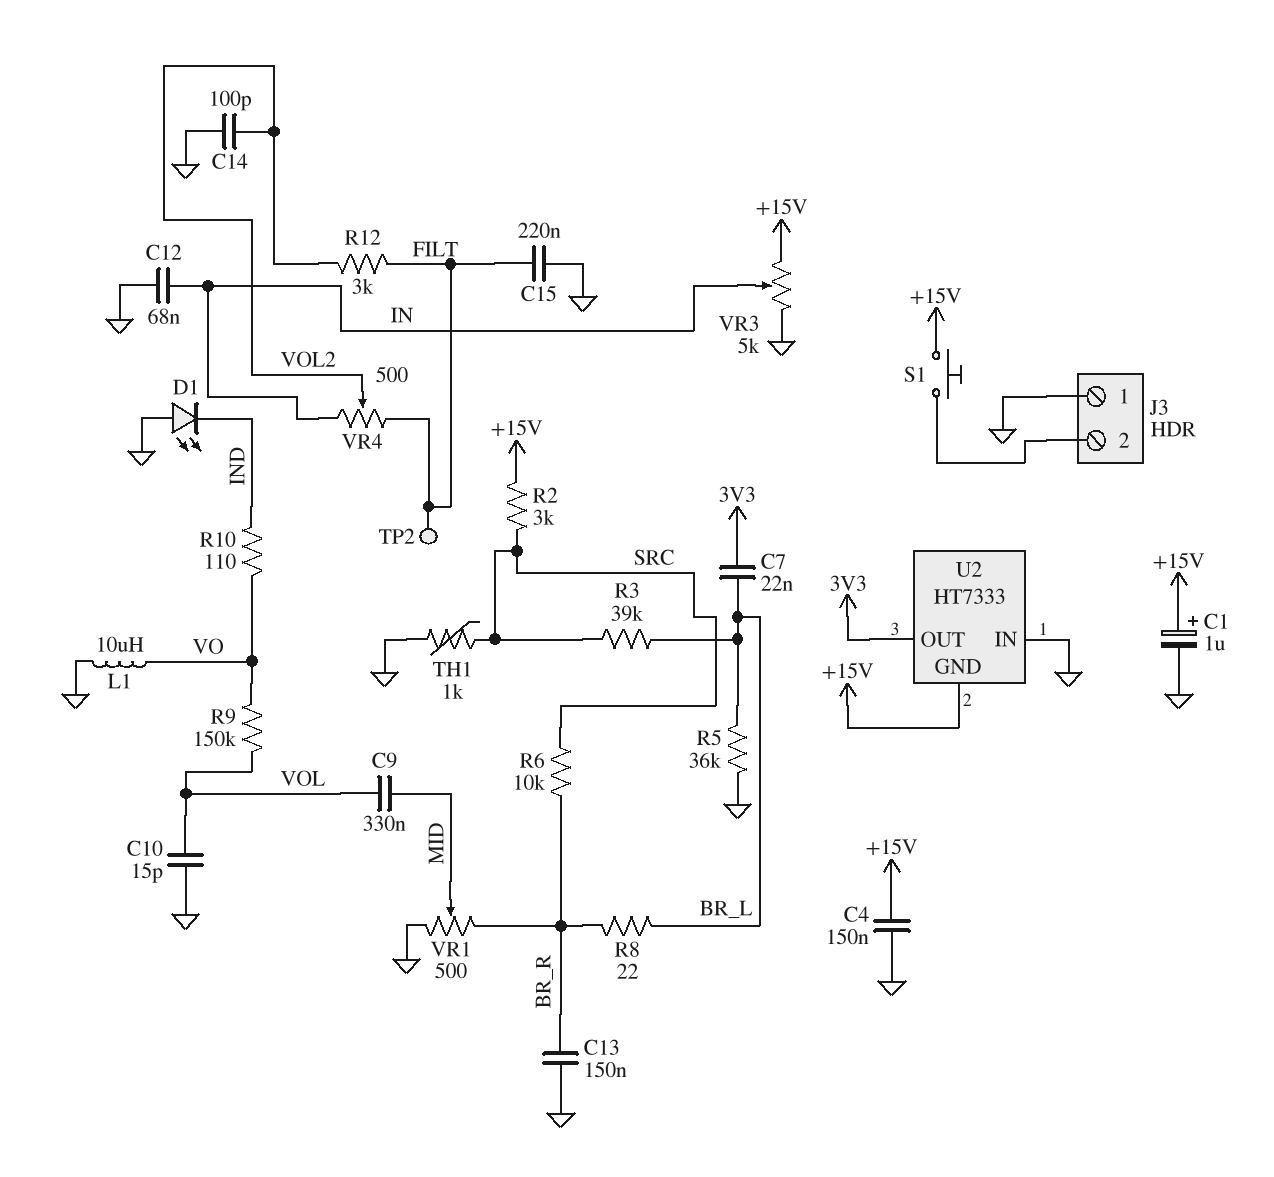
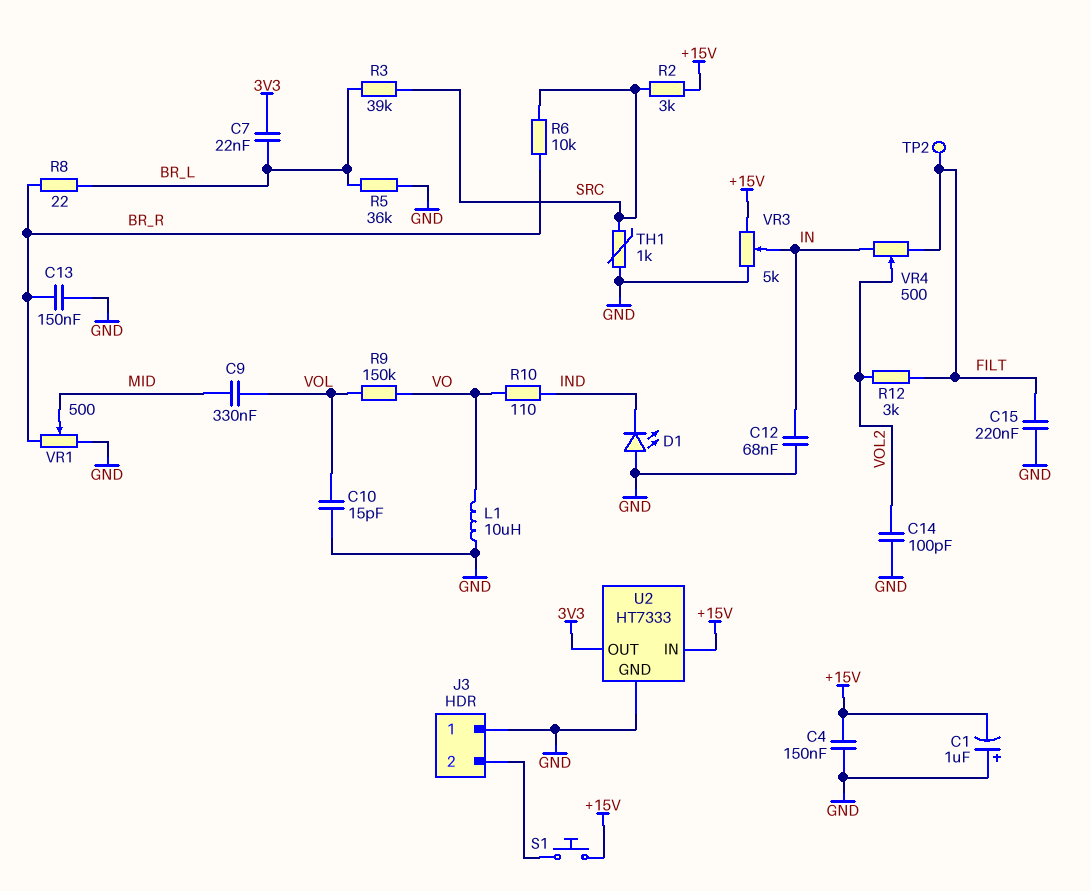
C1: 1uF (plus +15V, minus GND) -> 1uF (plus GND, minus +15V)
U2 pin GND: +15V -> GND
U2 pin IN: GND -> +15V

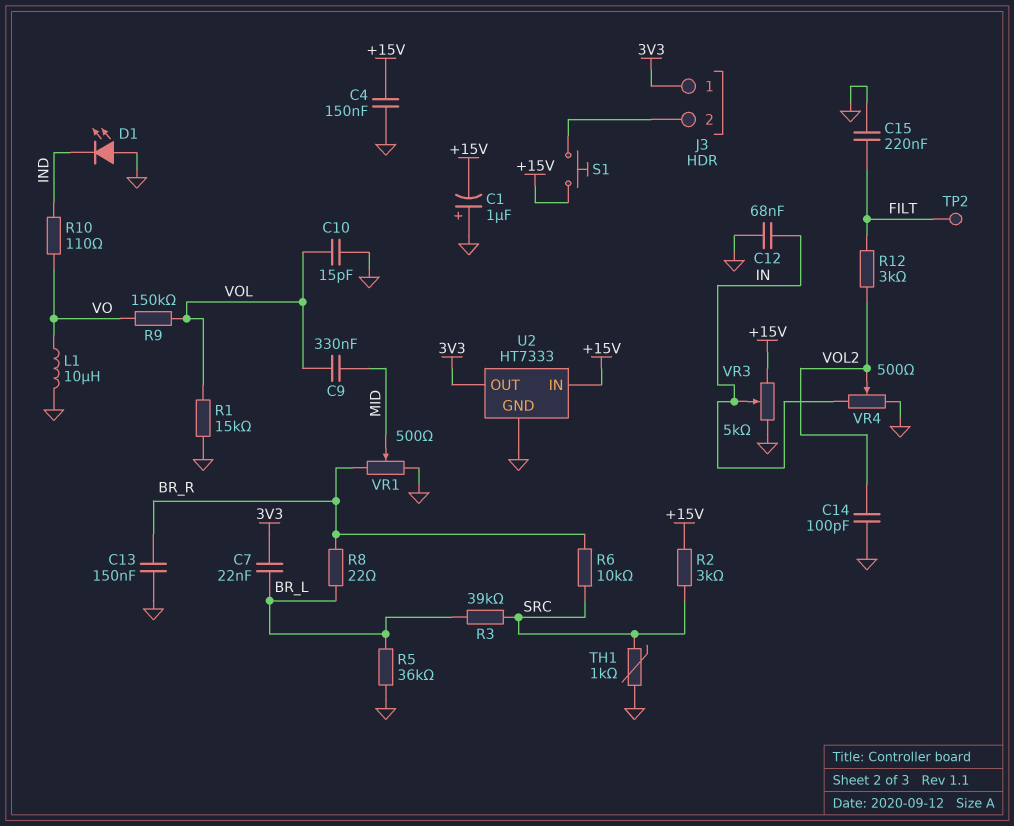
J3 pin 1: GND -> 3V3
R1: none -> 15k (GND, VOL)
VR4: 500 (FILT, IN, wiper VOL2) -> 500 (GND, IN, wiper VOL2)

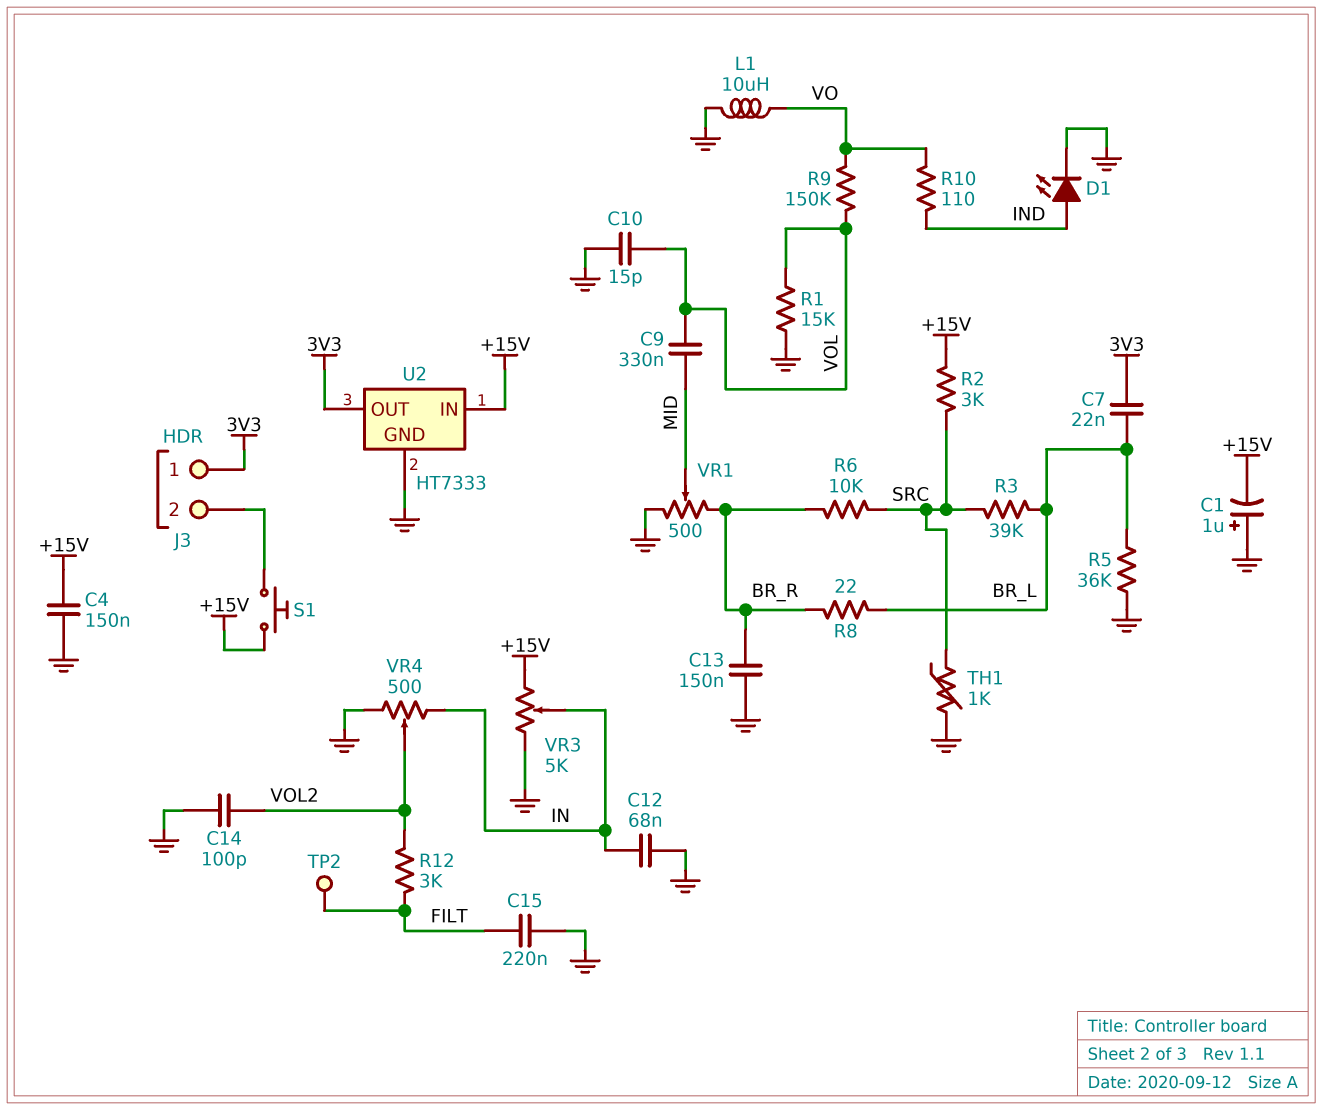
D1: LED (A GND, K IND) -> LED (A IND, K GND)

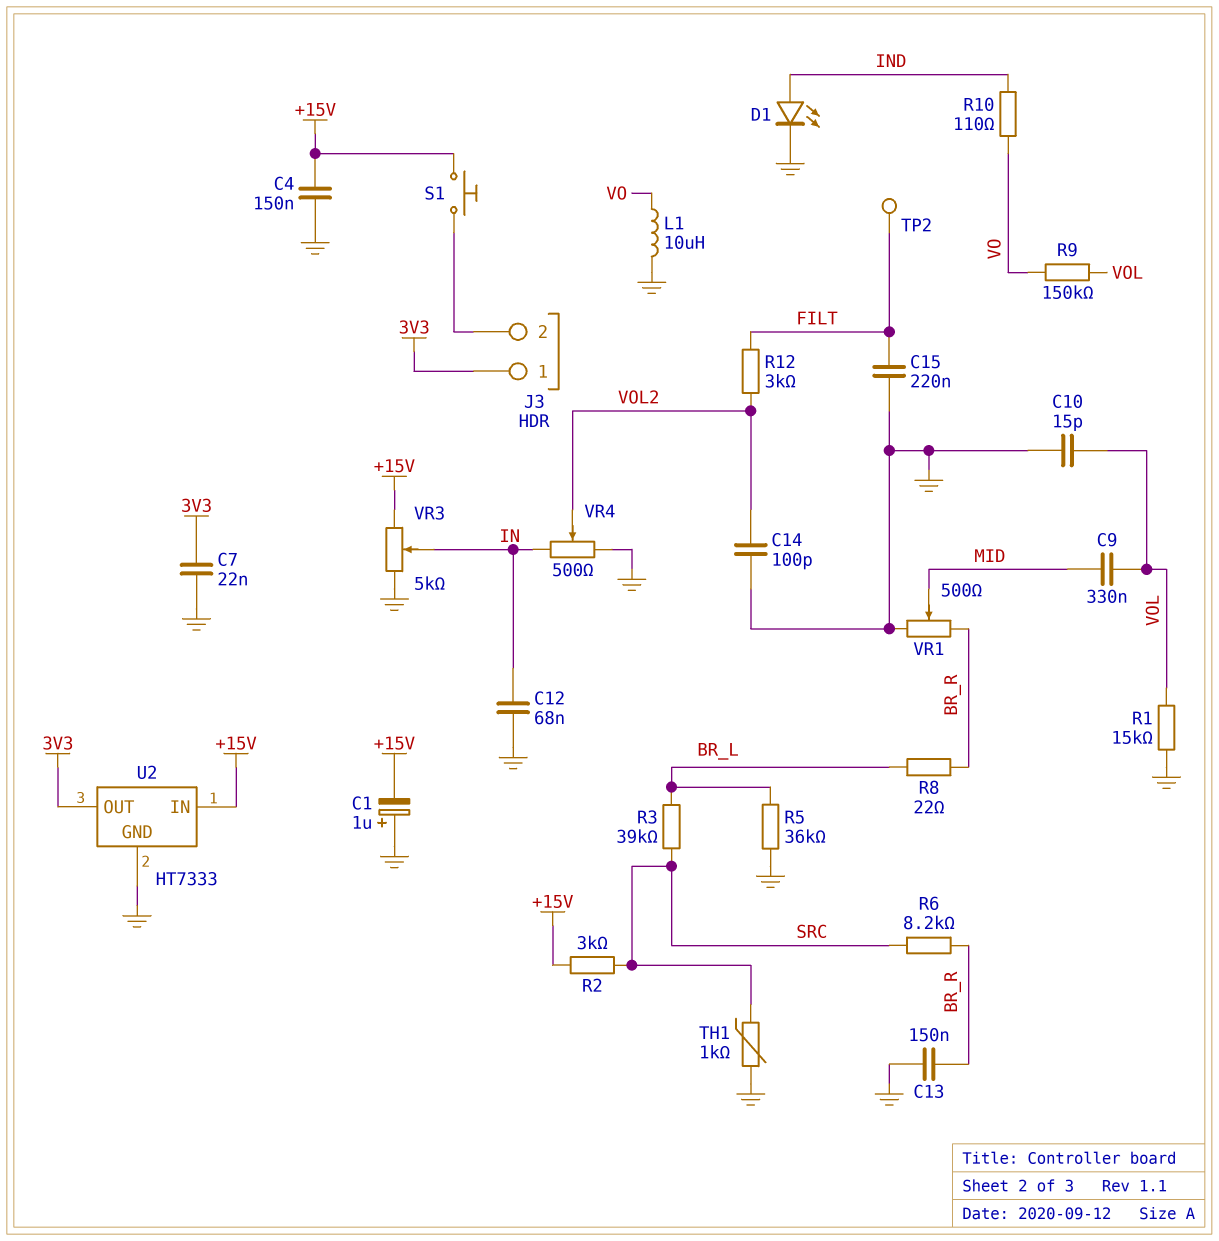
C7: 22nF (3V3, BR_L) -> 22nF (3V3, GND)
R6: 10k (BR_R, SRC) -> 8.2k (BR_R, SRC)

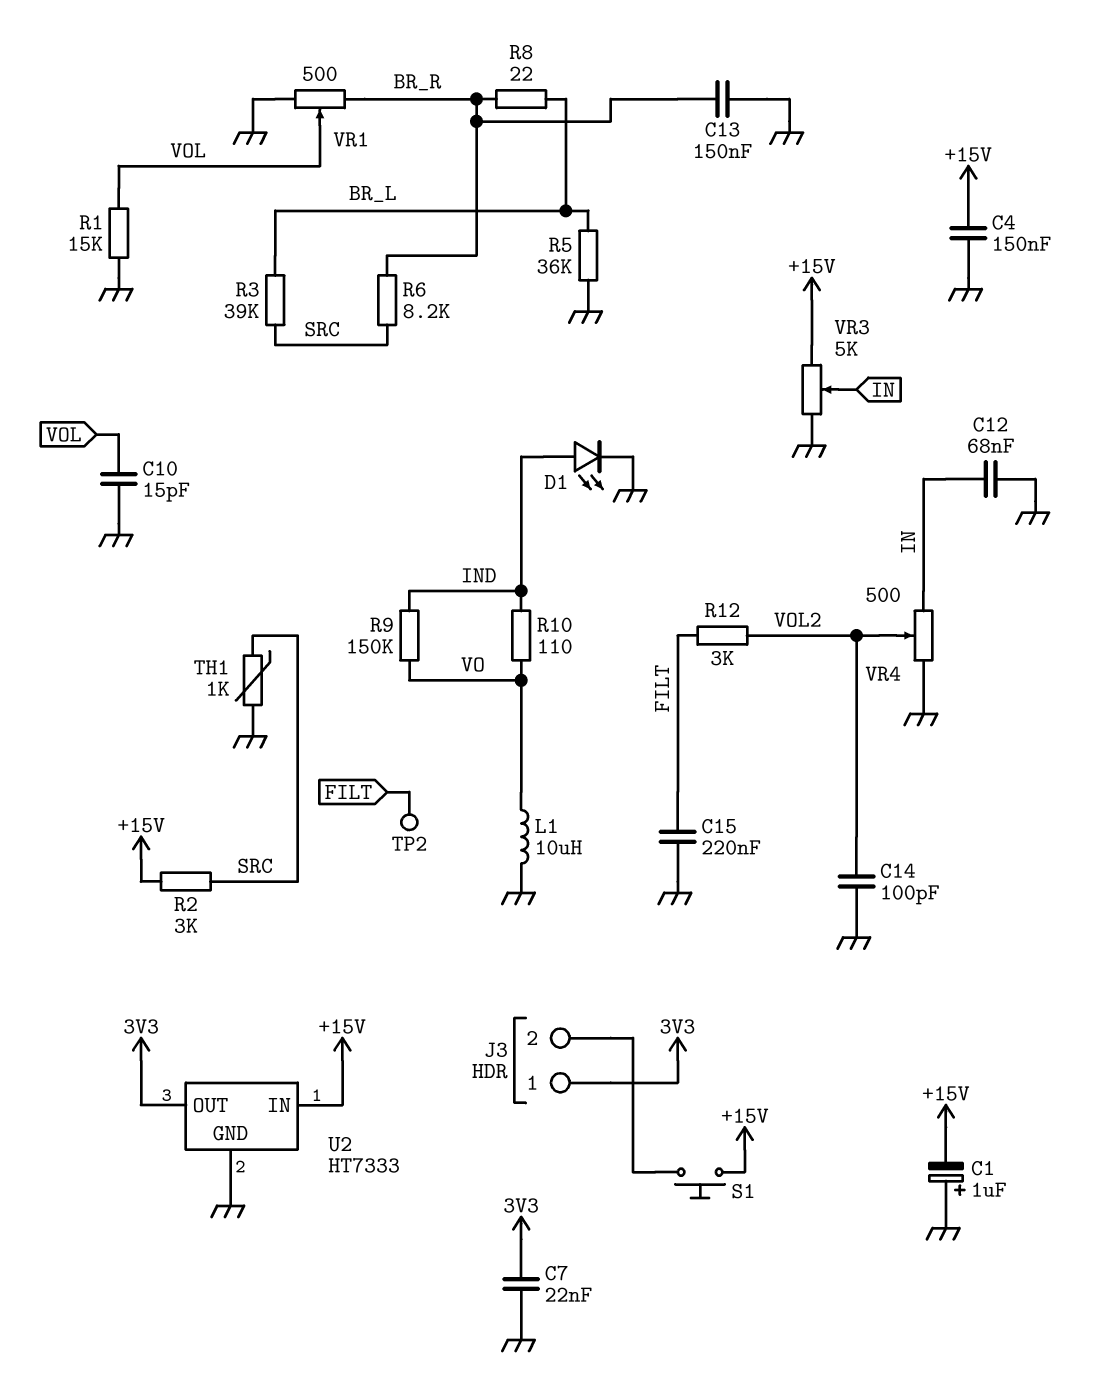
C9: 330nF (MID, VOL) -> none
R9: 150k (VO, VOL) -> 150k (IND, VO)
VR1: 500 (BR_R, GND, wiper MID) -> 500 (BR_R, GND, wiper VOL)

